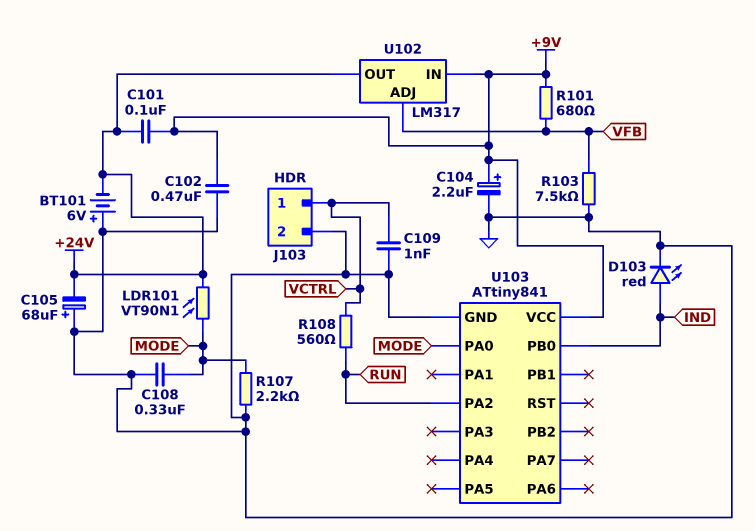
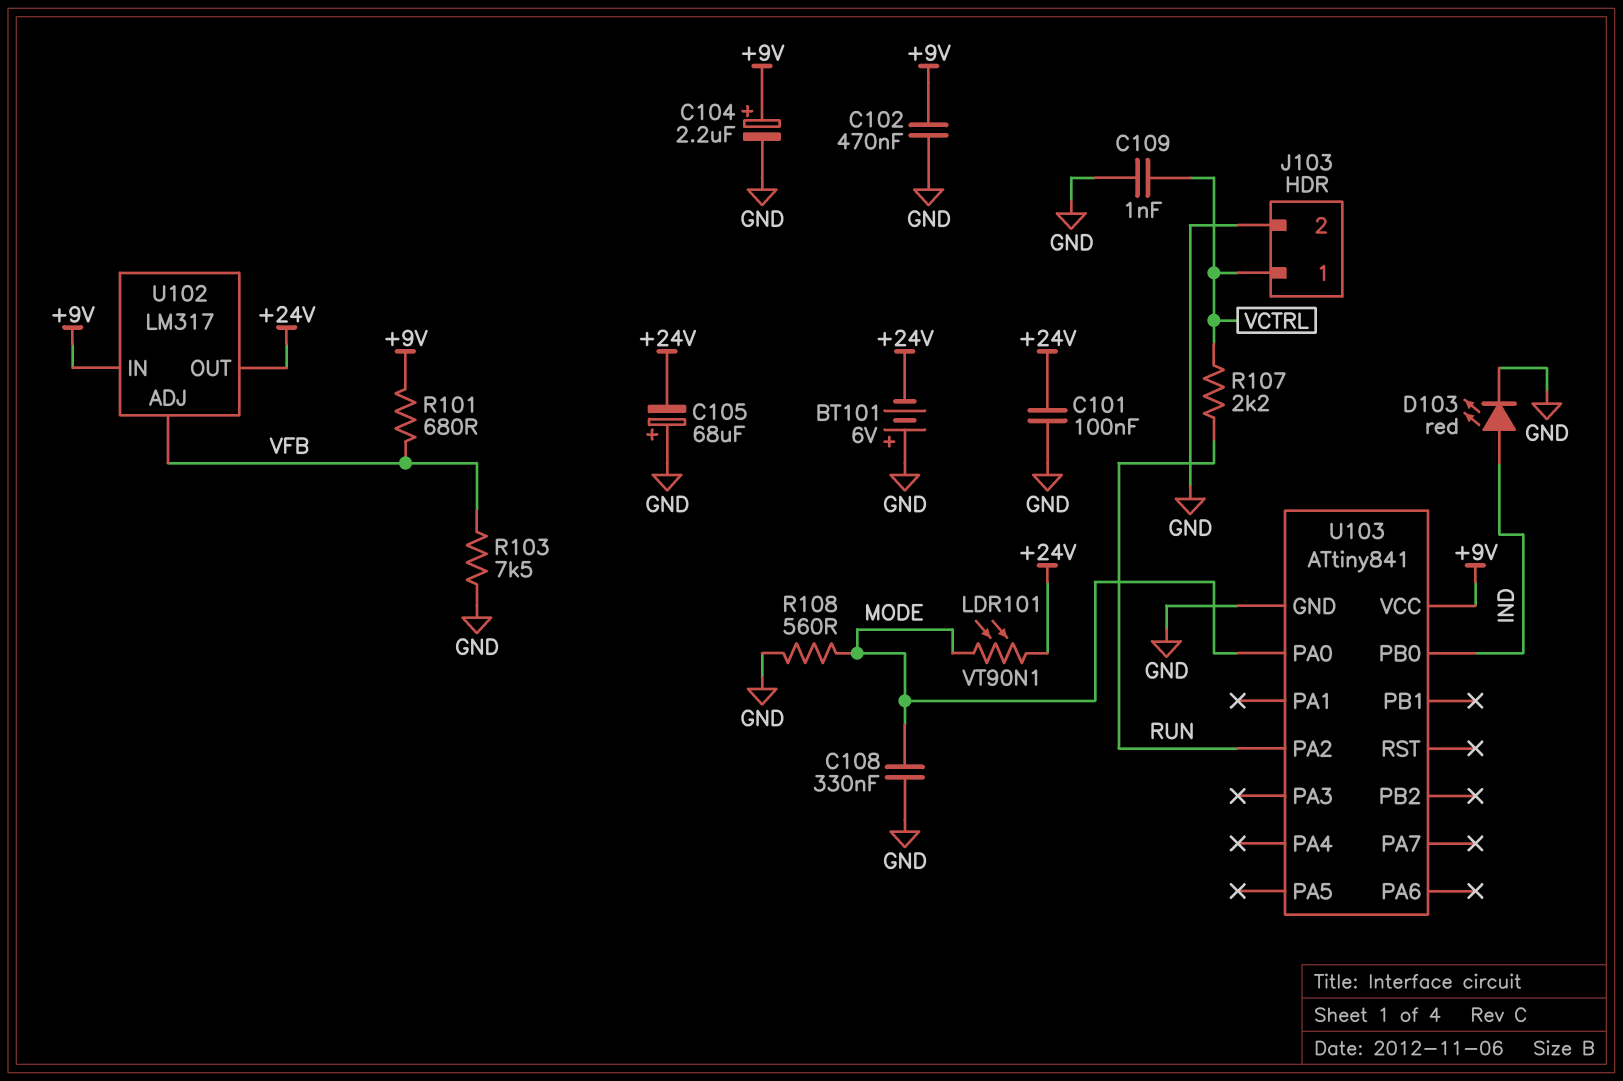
C101: 100nF (+9V, +24V) -> 100nF (+24V, GND)
R107: 2.2k (GND, MODE) -> 2.2k (RUN, VCTRL)
R108: 560 (RUN, VCTRL) -> 560 (GND, MODE)

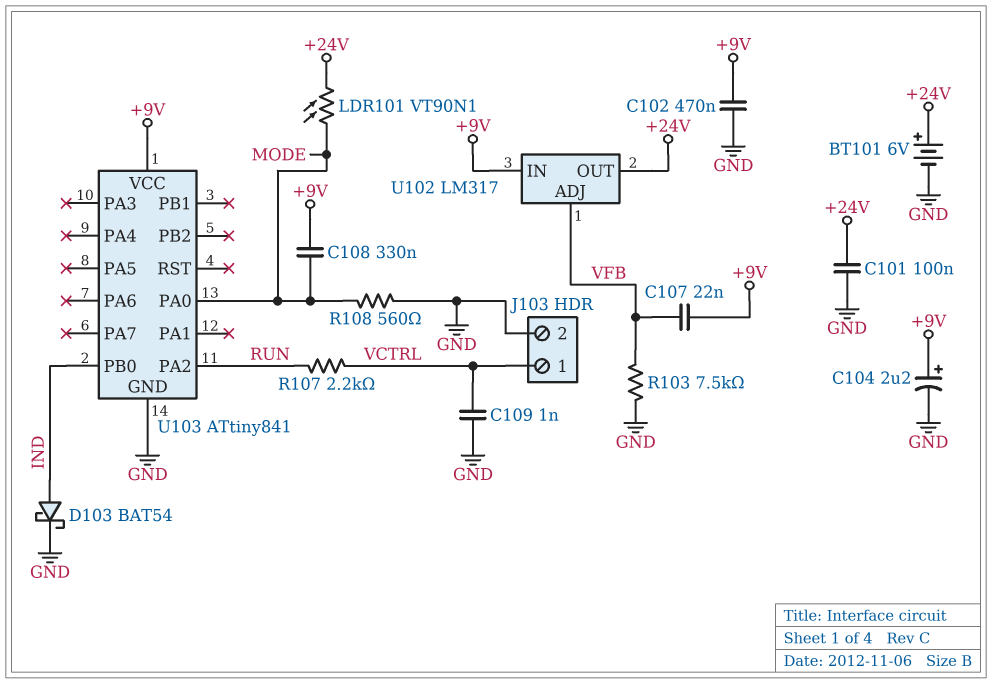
BT101: 6V (plus GND, minus +24V) -> 6V (plus +24V, minus GND)
C105: 68uF (plus GND, minus +24V) -> none
C107: none -> 22nF (+9V, VFB)
C108: 330nF (GND, MODE) -> 330nF (+9V, MODE)
D103: LED red (A IND, K GND) -> schottky BAT54 (A IND, K GND)
R101: 680 (+9V, VFB) -> none

